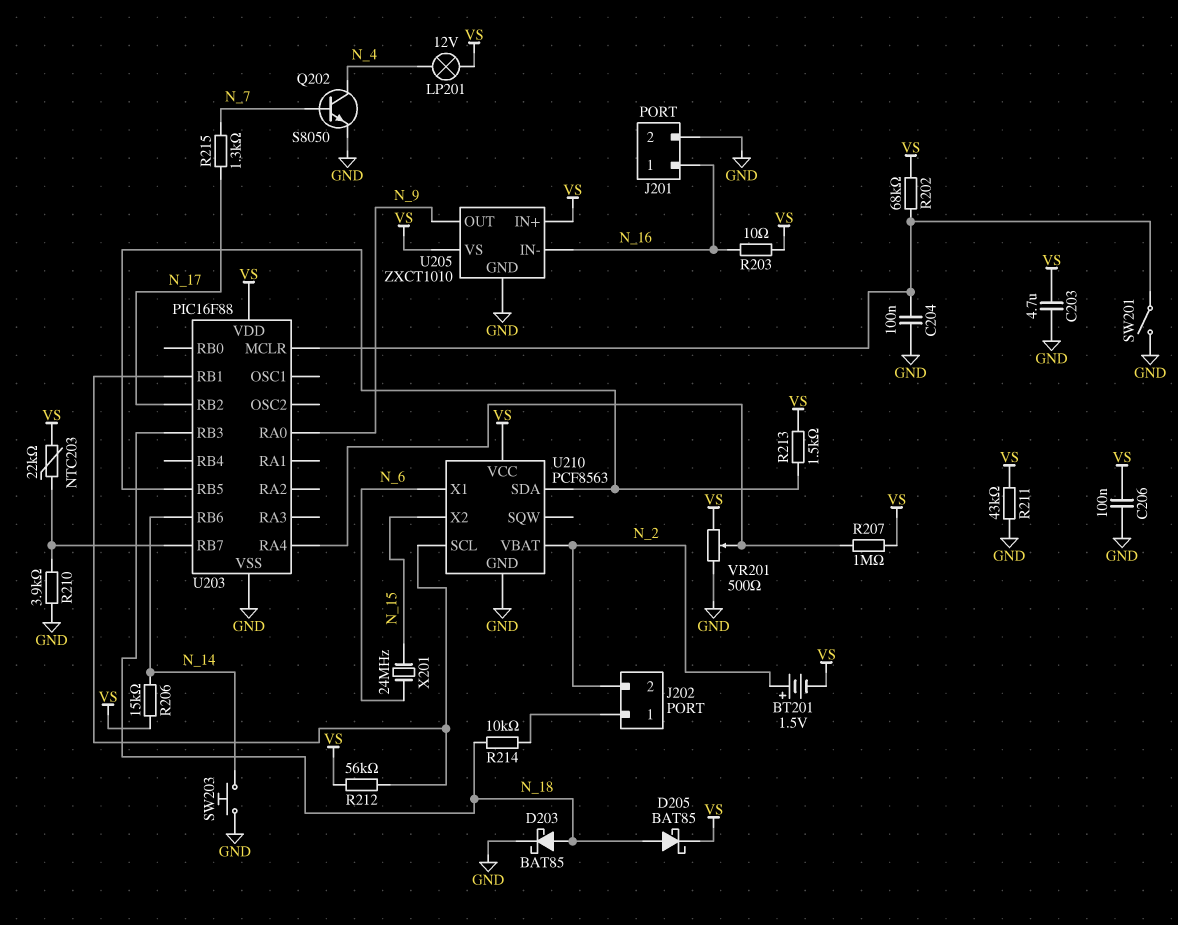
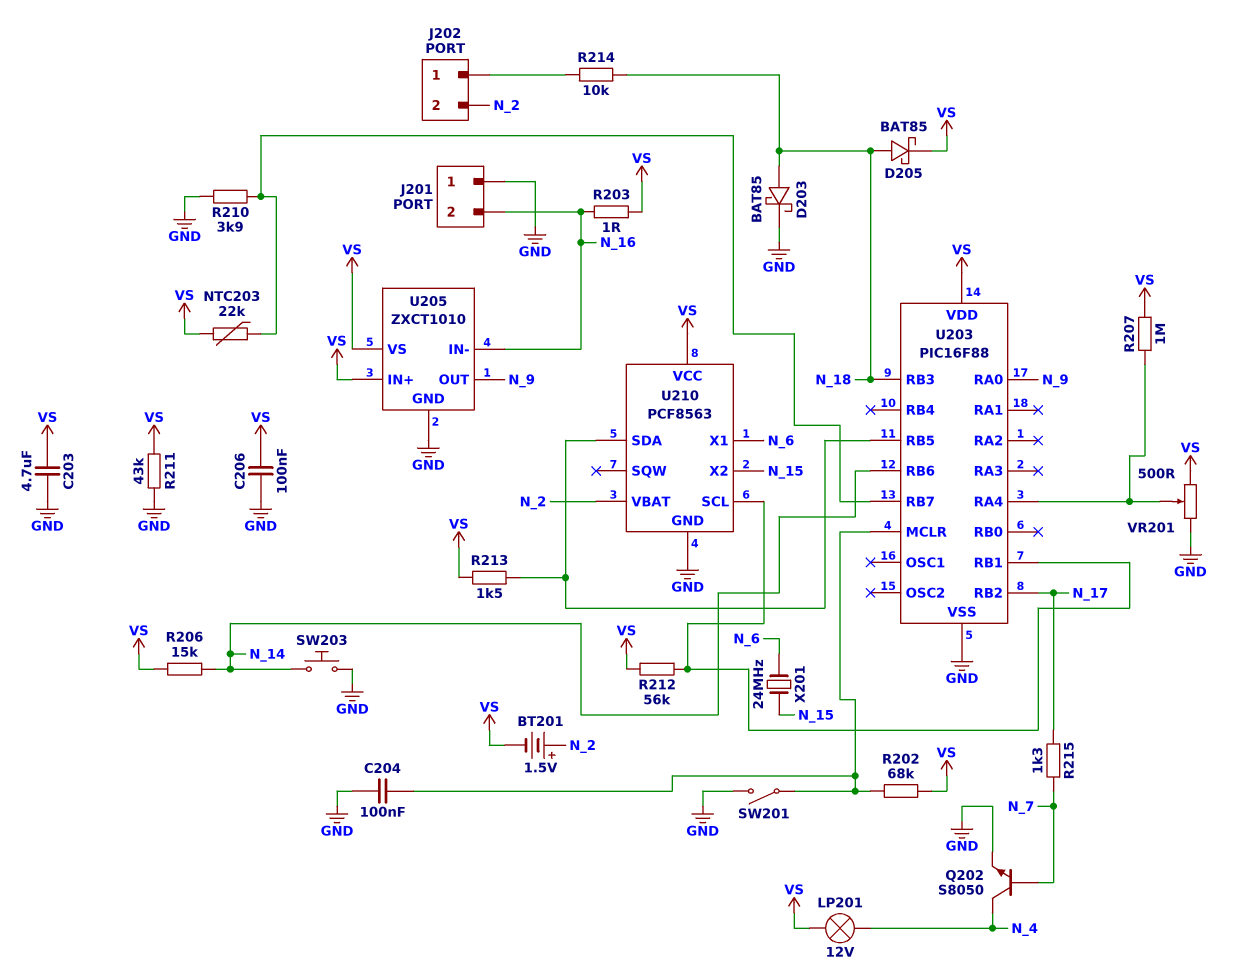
J201 pin 1: N_16 -> GND
J201 pin 2: GND -> N_16
R203: 10 (N_16, VS) -> 1 (N_16, VS)

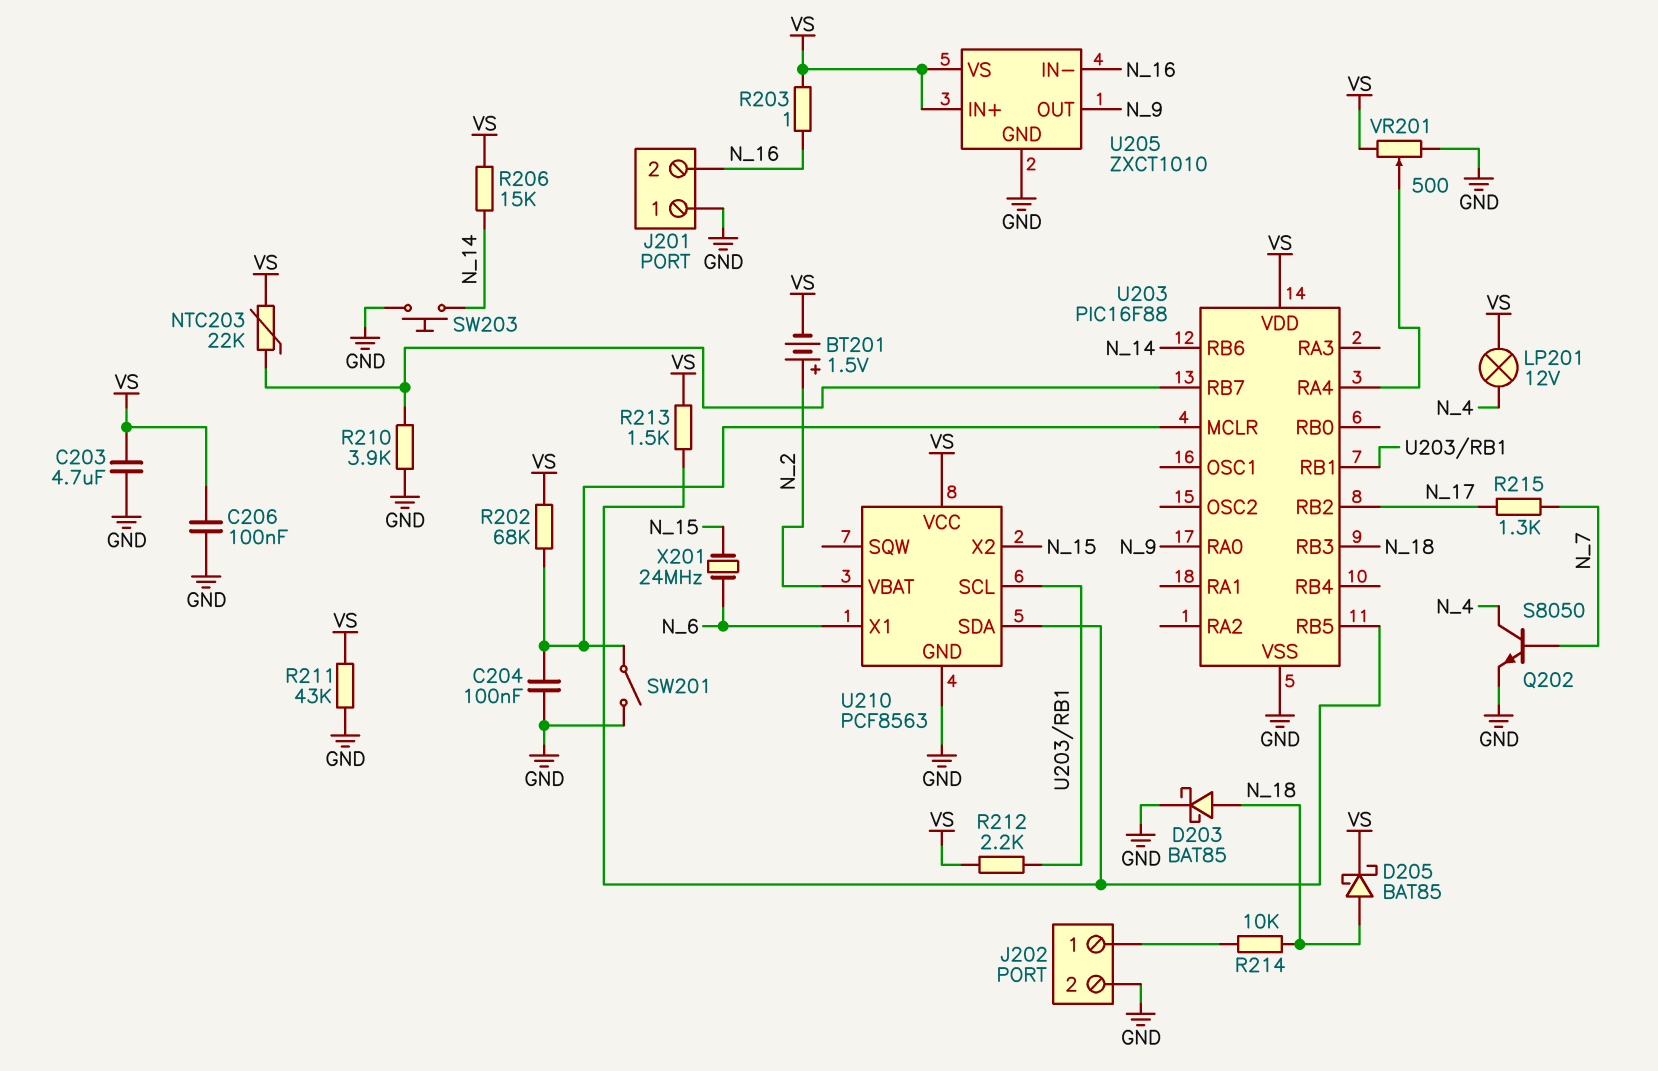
J202 pin 2: N_2 -> GND
R207: 1M (U203/RA4, VS) -> none
R212: 56k (U203/RB1, VS) -> 2.2k (U203/RB1, VS)

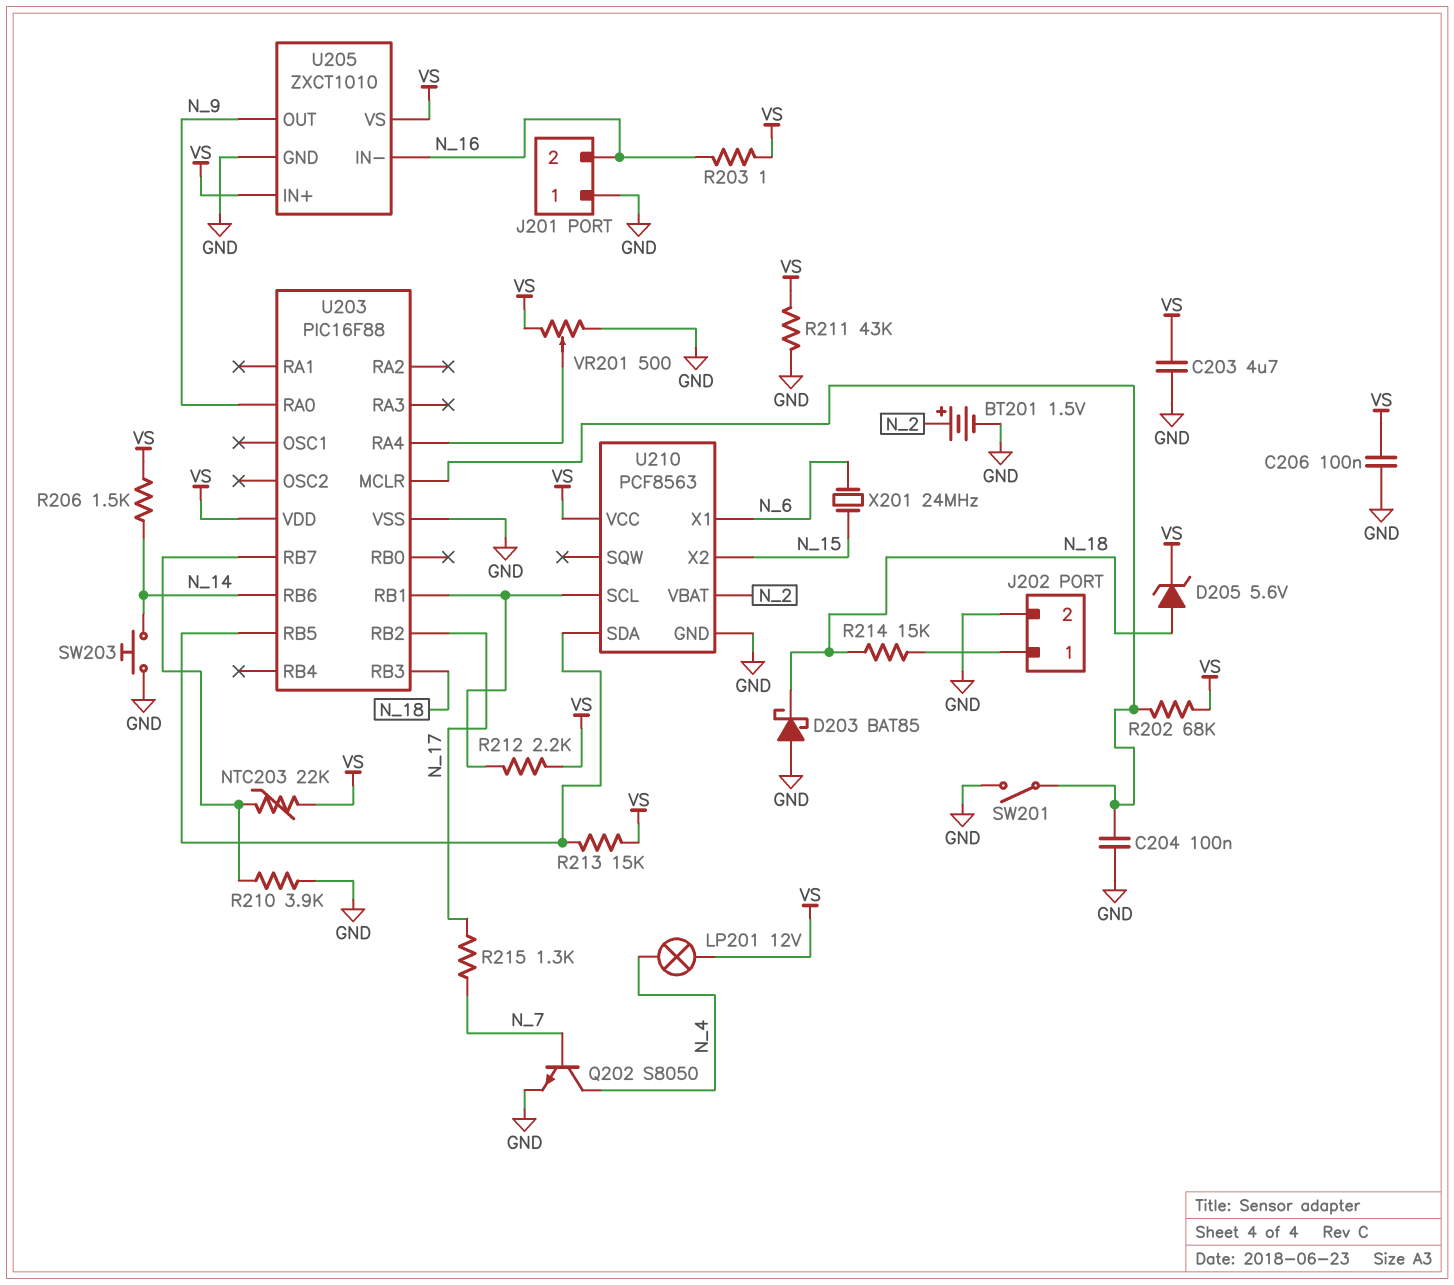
BT201: 1.5V (plus N_2, minus VS) -> 1.5V (plus N_2, minus GND)
D203: schottky BAT85 (A N_18, K GND) -> schottky BAT85 (A GND, K N_18)
D205: schottky BAT85 (A N_18, K VS) -> zener 5.6V (A N_18, K VS)
R206: 15k (N_14, VS) -> 1.5k (N_14, VS)
R213: 1.5k (U203/RB5, VS) -> 15k (U203/RB5, VS)
R214: 10k (J202/1, N_18) -> 15k (J202/1, N_18)

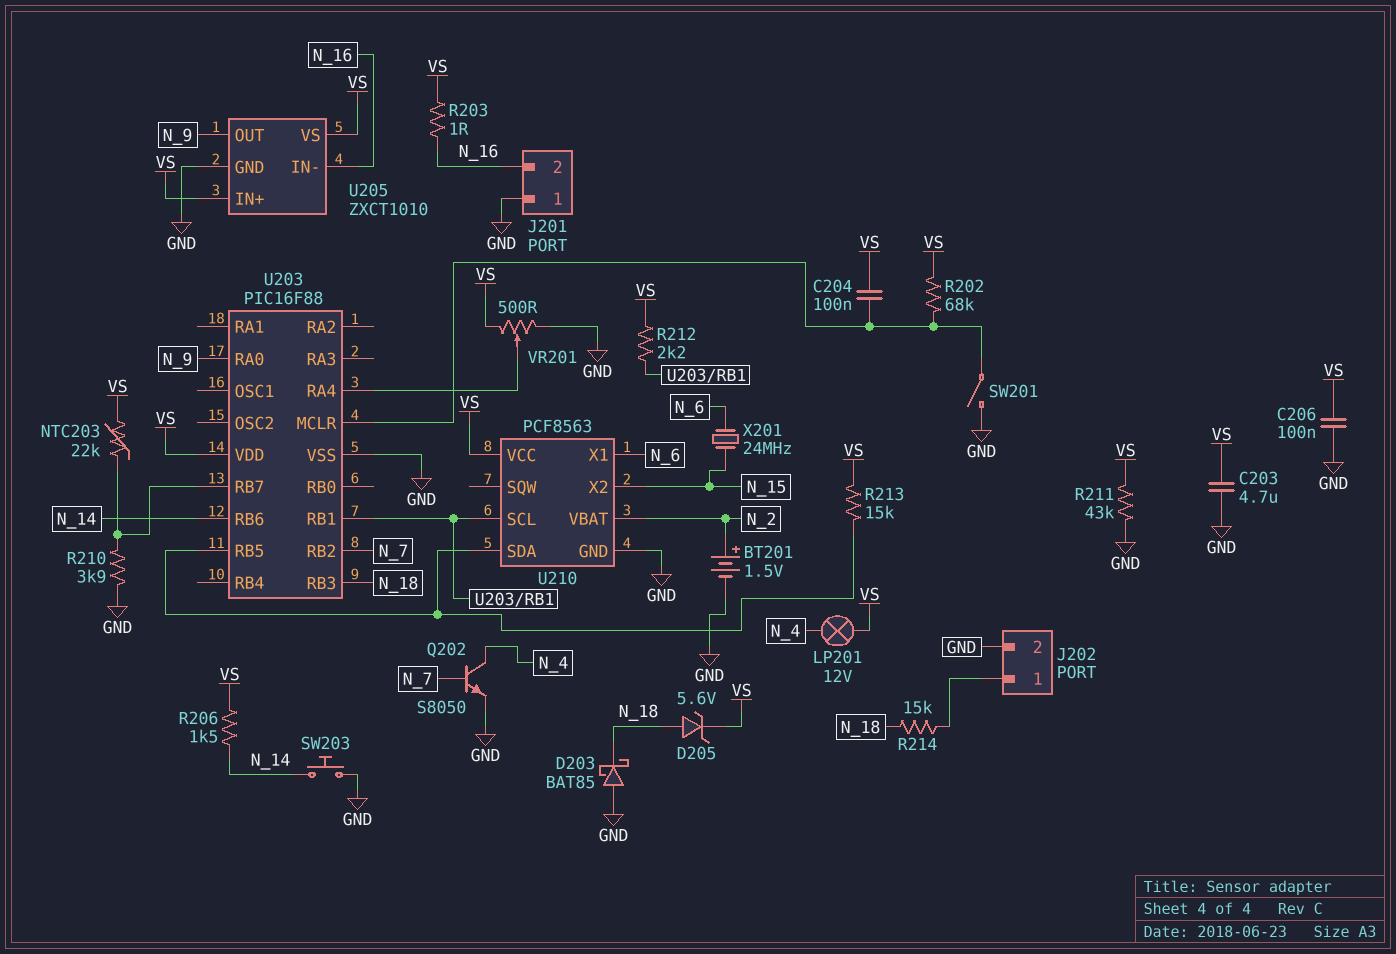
C204: 100nF (GND, U203/MCLR) -> 100nF (U203/MCLR, VS)
R215: 1.3k (N_7, N_17) -> none
U203 pin RB2: N_17 -> N_7

